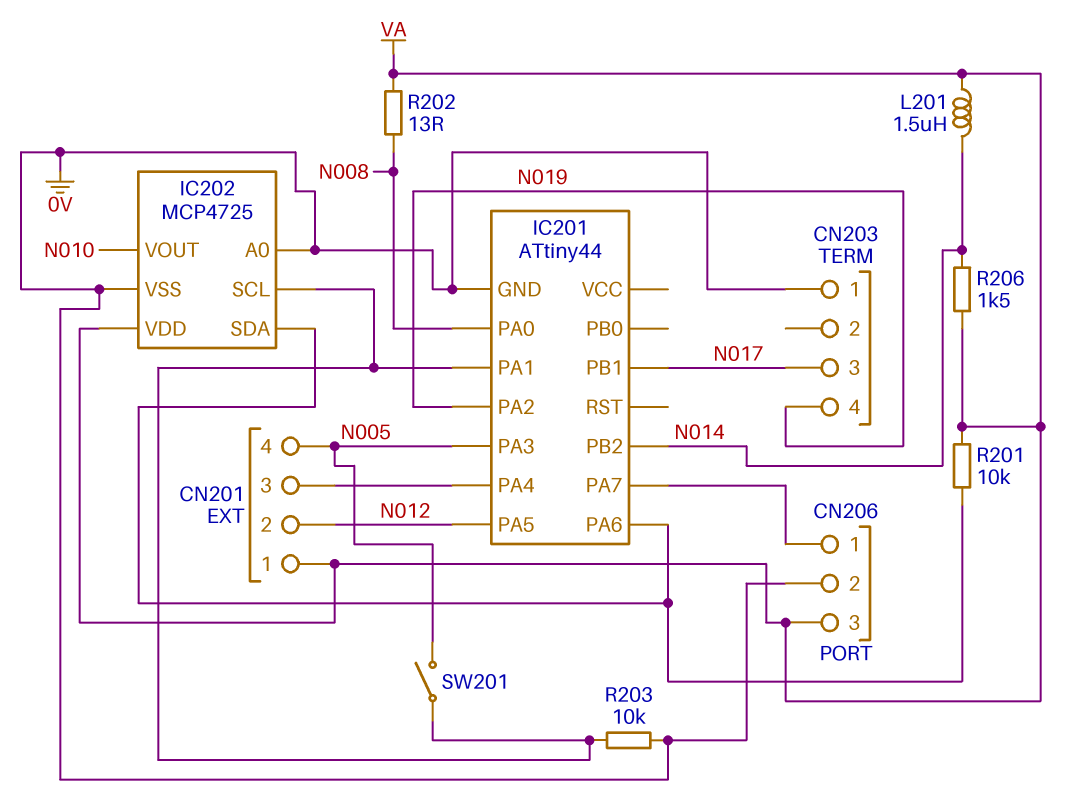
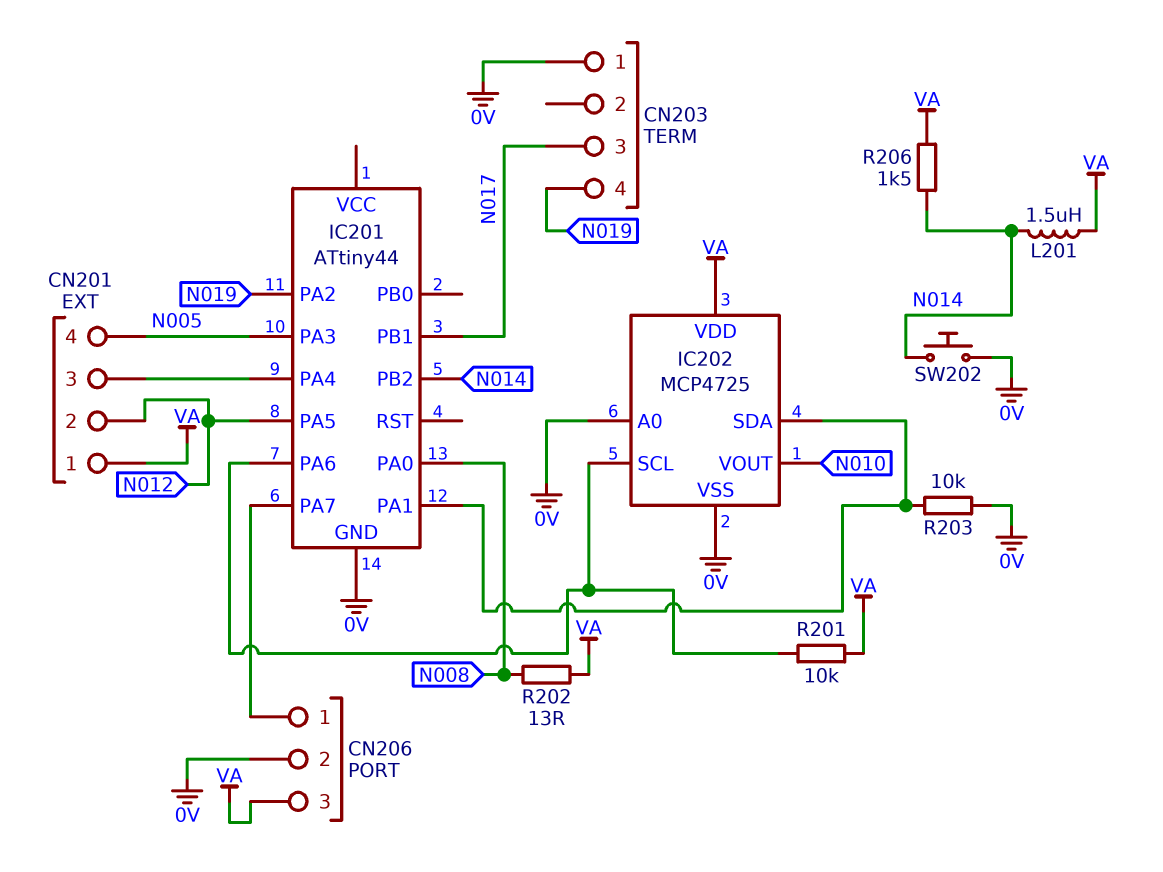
IC202 pin SCL: IC201/PA1 -> IC201/PA6
IC202 pin SDA: IC201/PA6 -> IC201/PA1
SW201: switch (IC201/PA1, N005) -> none
SW202: none -> button (0V, N014)

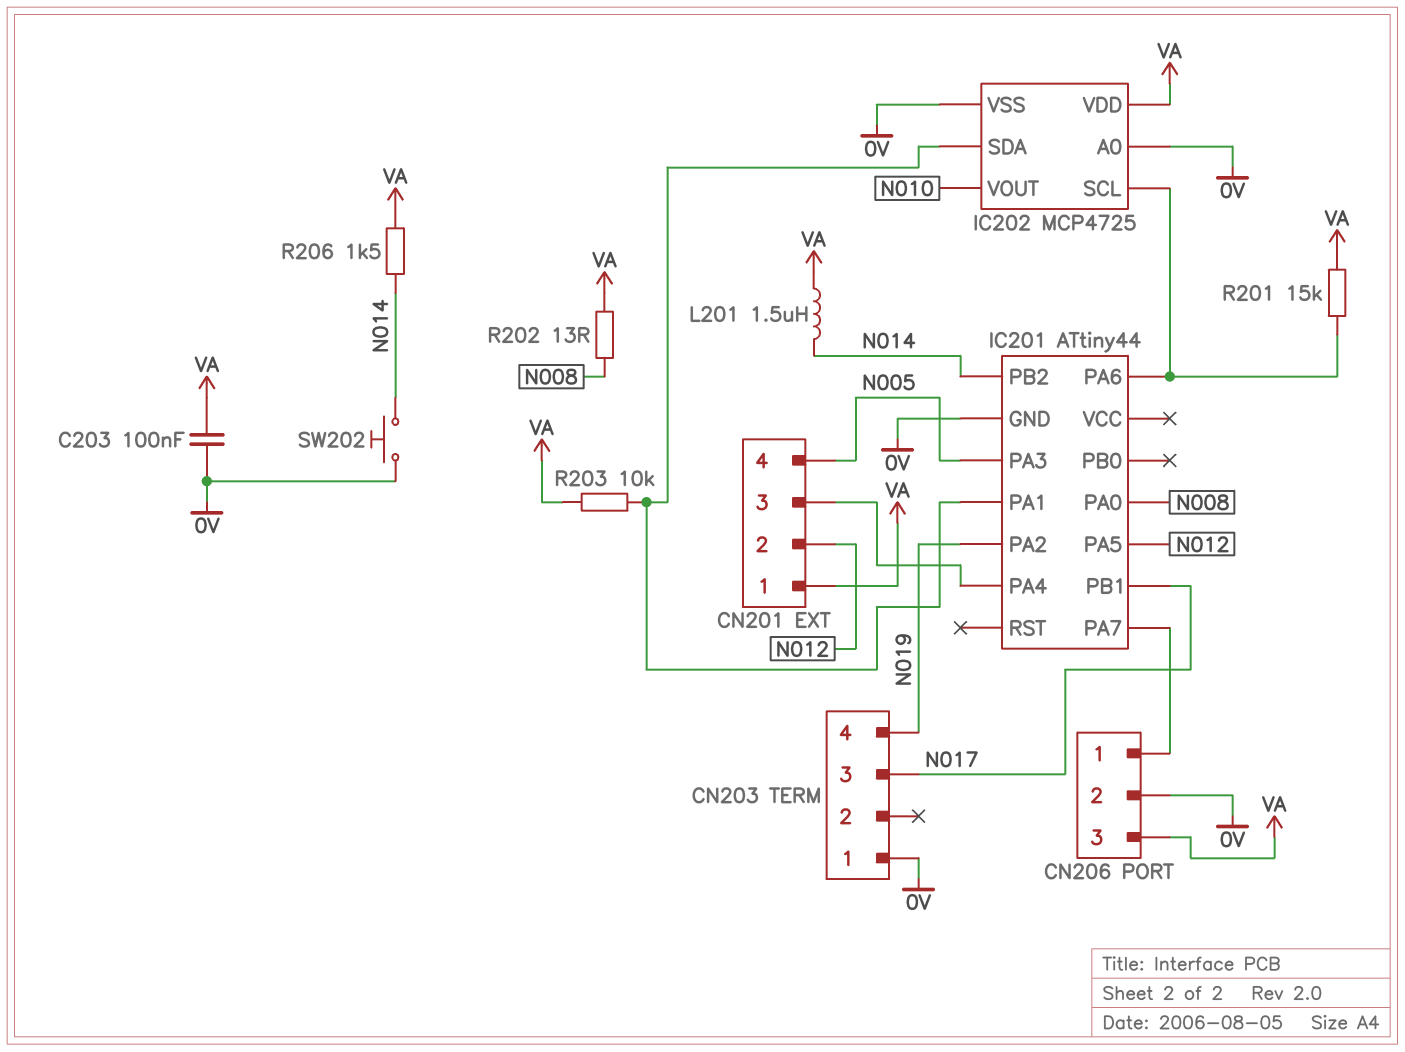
C203: none -> 100nF (0V, VA)
R201: 10k (IC201/PA6, VA) -> 15k (IC201/PA6, VA)
R203: 10k (0V, IC201/PA1) -> 10k (IC201/PA1, VA)

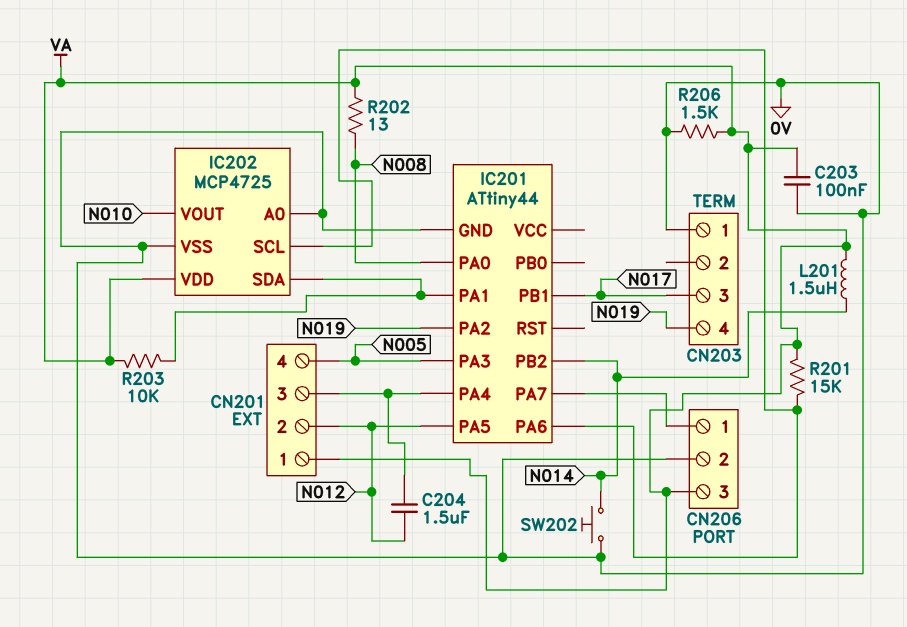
C204: none -> 1.5uF (CN201/3, N012)
R206: 1.5k (N014, VA) -> 1.5k (0V, VA)

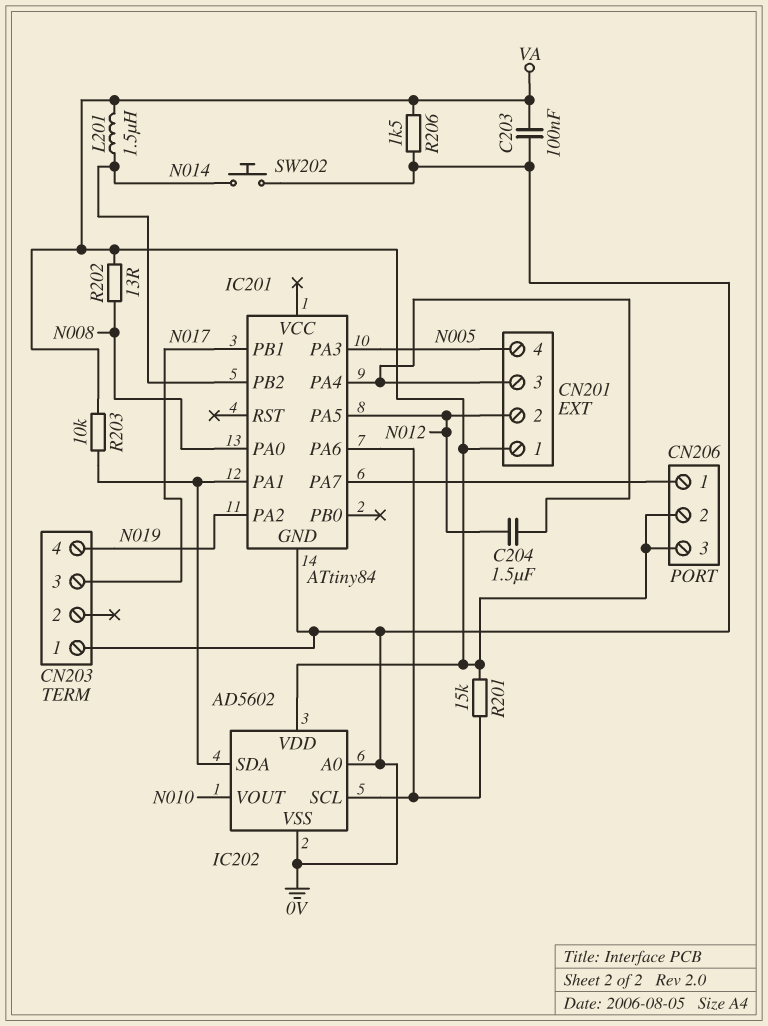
CN206 pin 2: 0V -> VA
IC201: ATtiny44 -> ATtiny84
IC202: MCP4725 -> AD5602

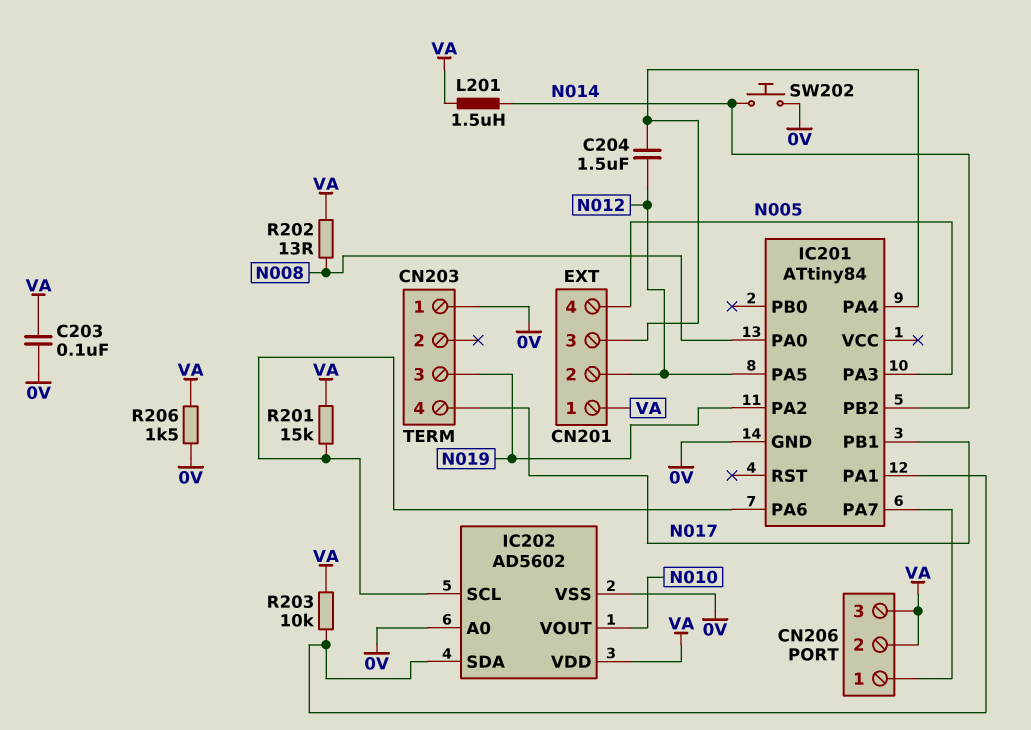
CN203 pin 3: N017 -> N019
CN203 pin 4: N019 -> N017

